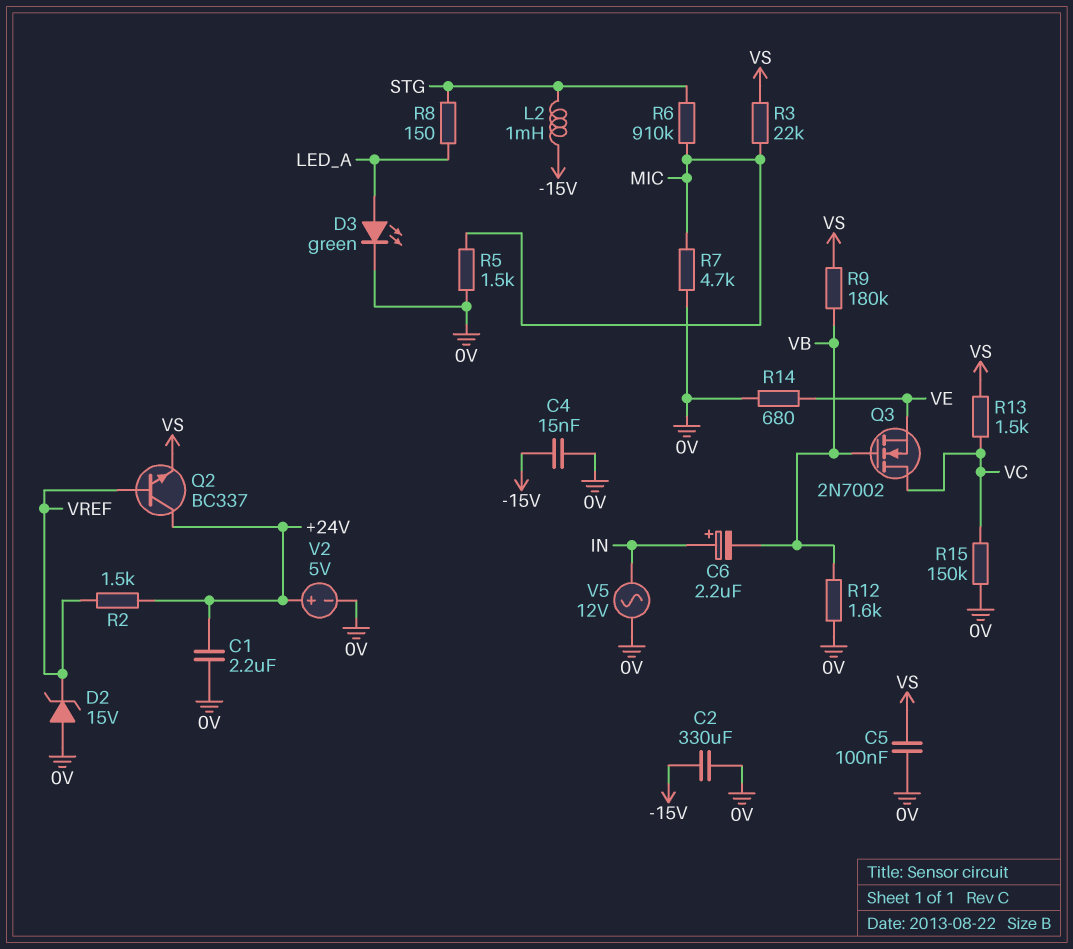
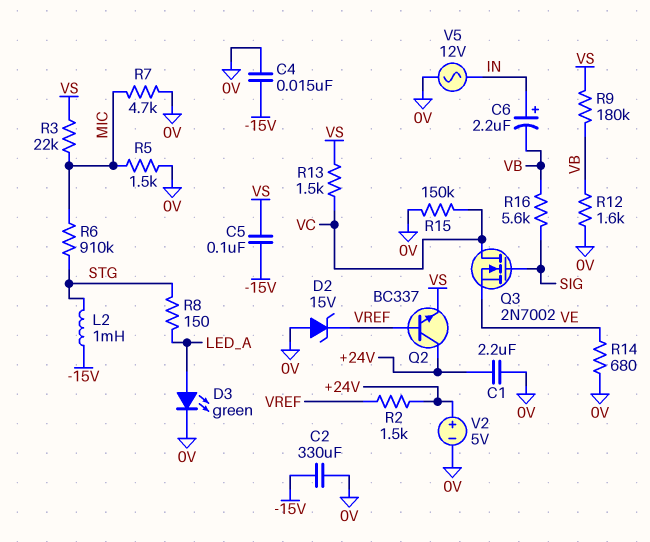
C5: 100nF (0V, VS) -> 100nF (-15V, VS)
Q3: NMOS 2N7002 (G VB, D VC, S VE) -> NMOS 2N7002 (G SIG, D VC, S VE)
R16: none -> 5.6k (SIG, VB)

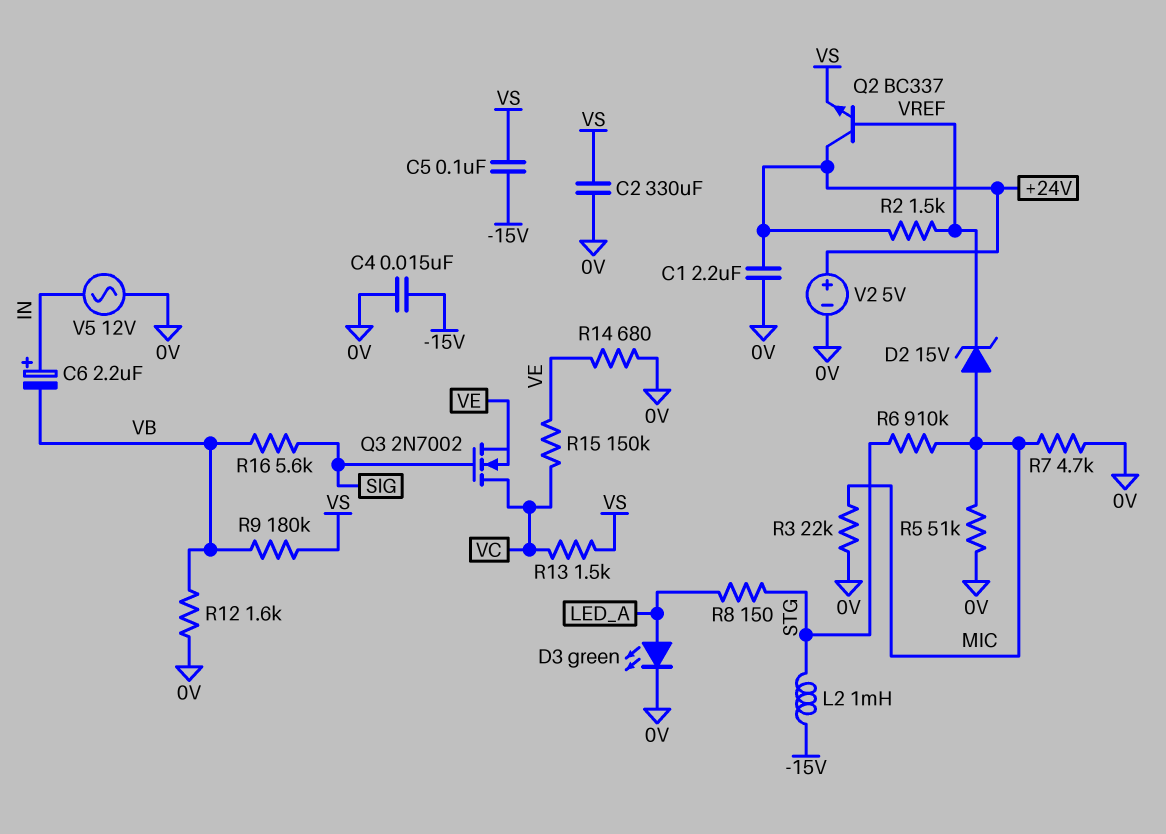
C2: 330uF (-15V, 0V) -> 330uF (0V, VS)
D2: zener 15V (A 0V, K VREF) -> zener 15V (A MIC, K VREF)
R3: 22k (MIC, VS) -> 22k (0V, MIC)
R5: 1.5k (0V, MIC) -> 51k (0V, MIC)
R15: 150k (0V, VC) -> 150k (VC, VE)

